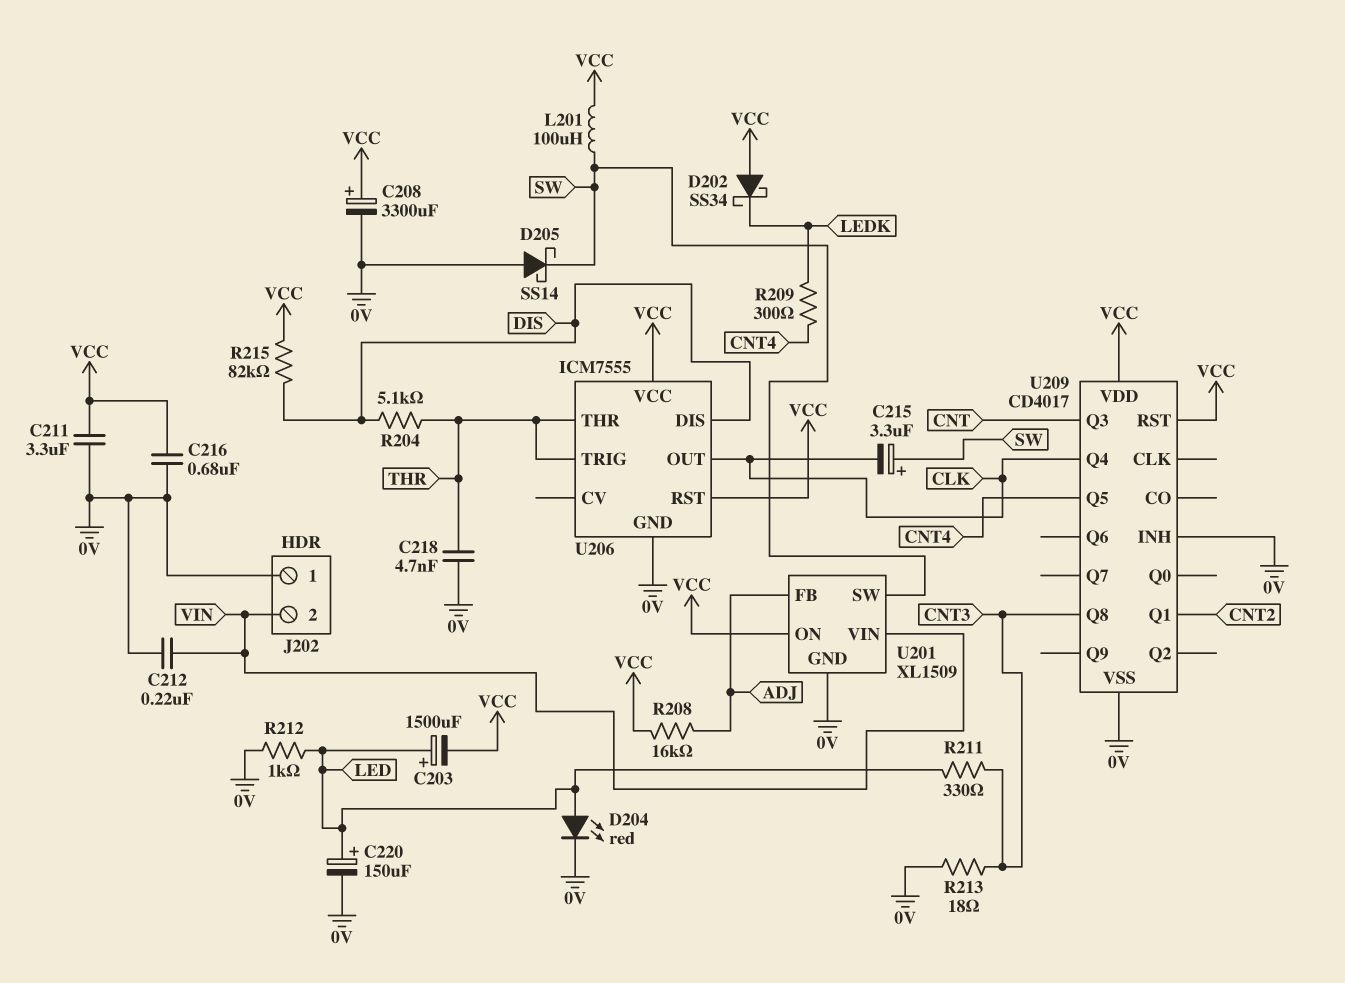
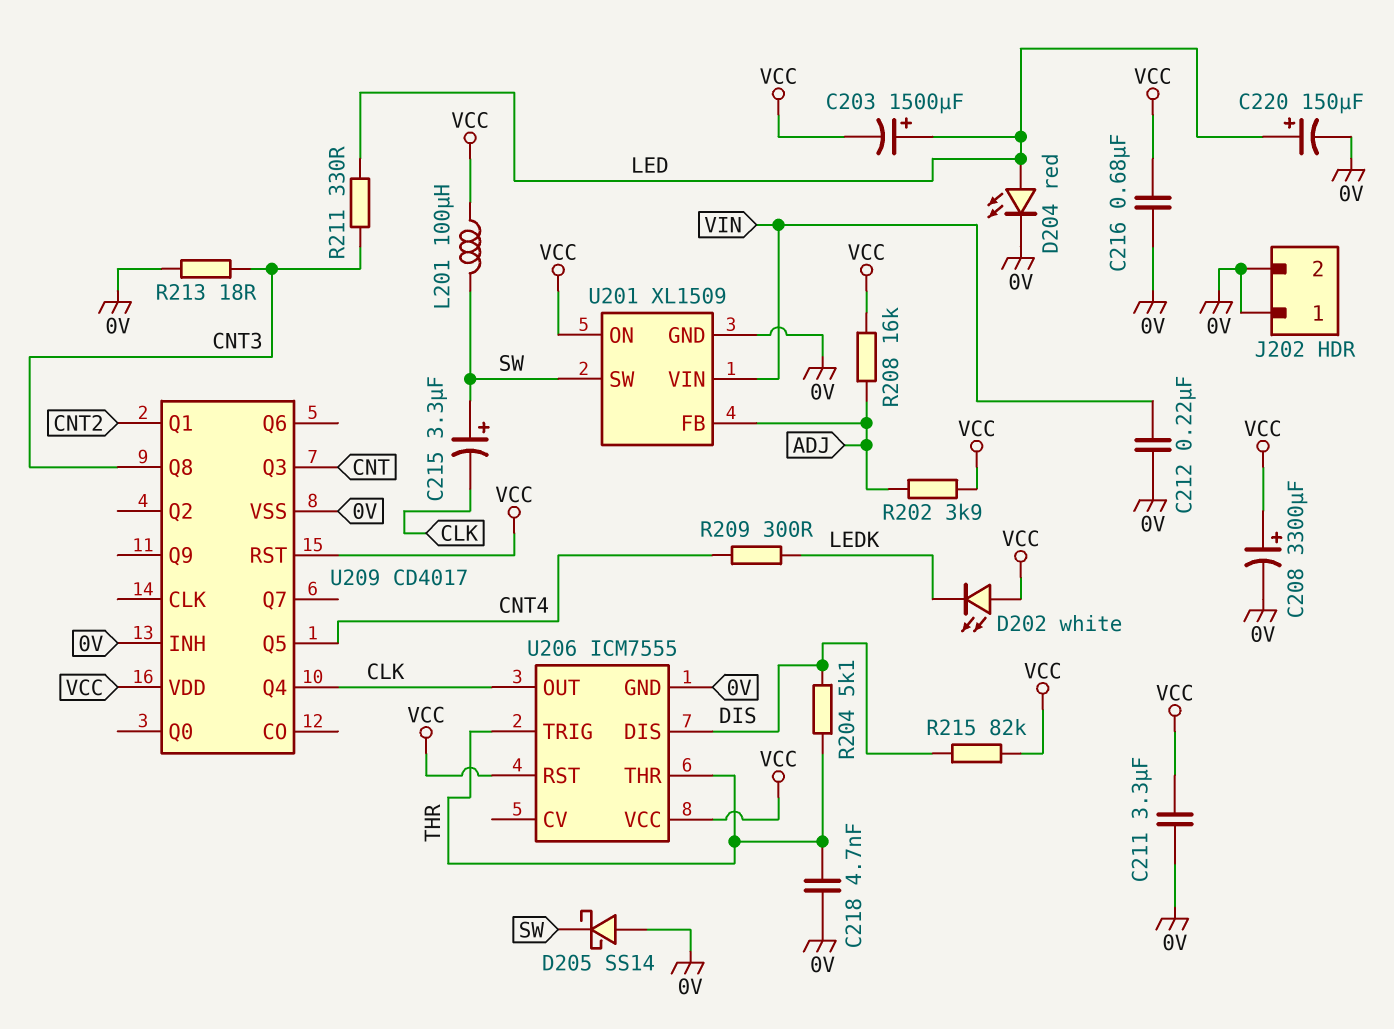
D202: schottky SS34 (A VCC, K LEDK) -> LED white (A VCC, K LEDK)
J202 pin 2: VIN -> 0V
R202: none -> 3.9k (ADJ, VCC)
R212: 1k (0V, LED) -> none

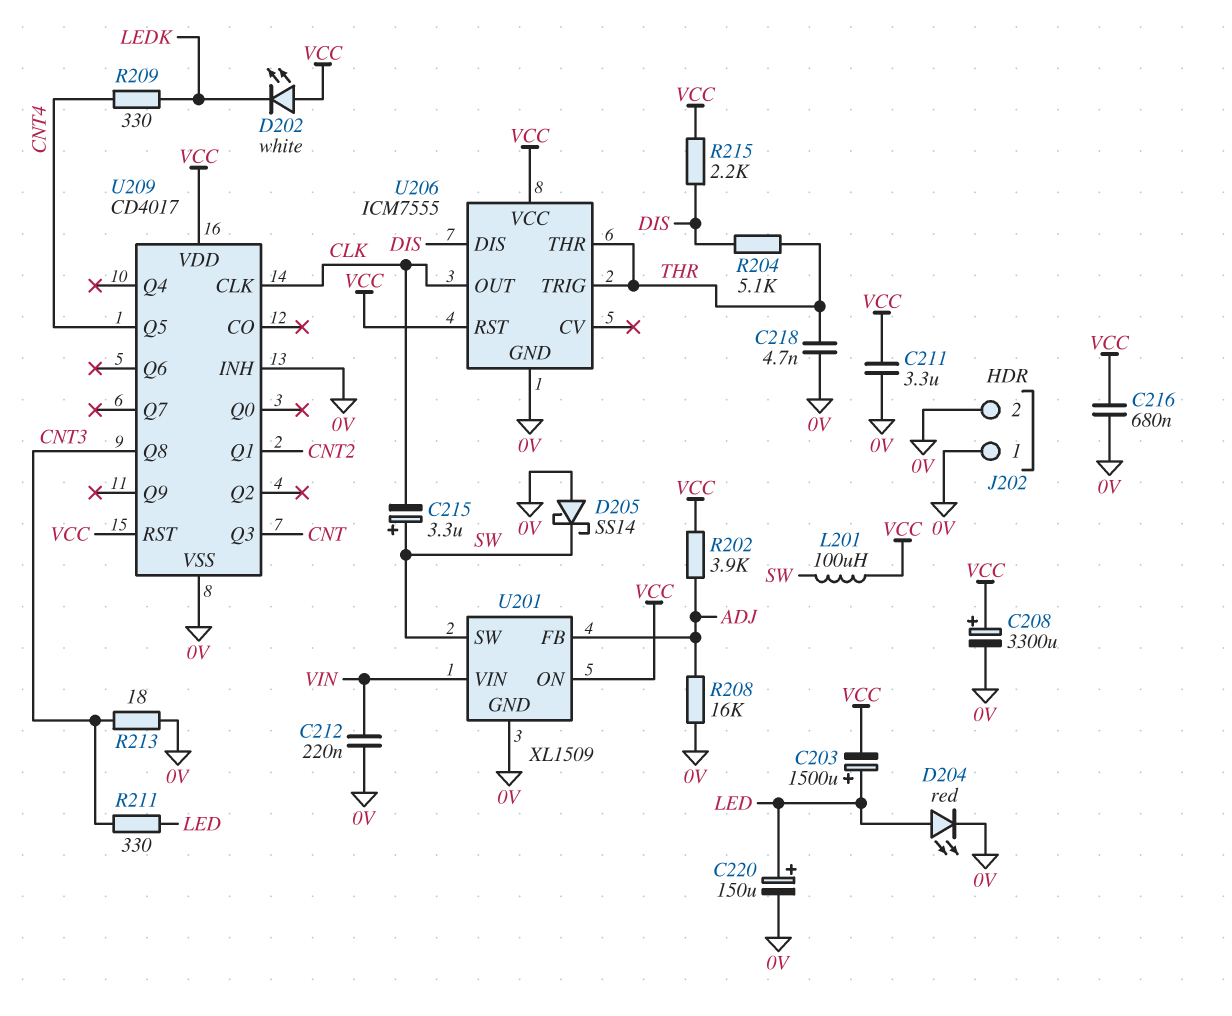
R208: 16k (ADJ, VCC) -> 16k (0V, ADJ)
R209: 300 (CNT4, LEDK) -> 330 (CNT4, LEDK)
R215: 82k (DIS, VCC) -> 2.2k (DIS, VCC)
U209 pin CLK: none -> CLK
U209 pin Q4: CLK -> none

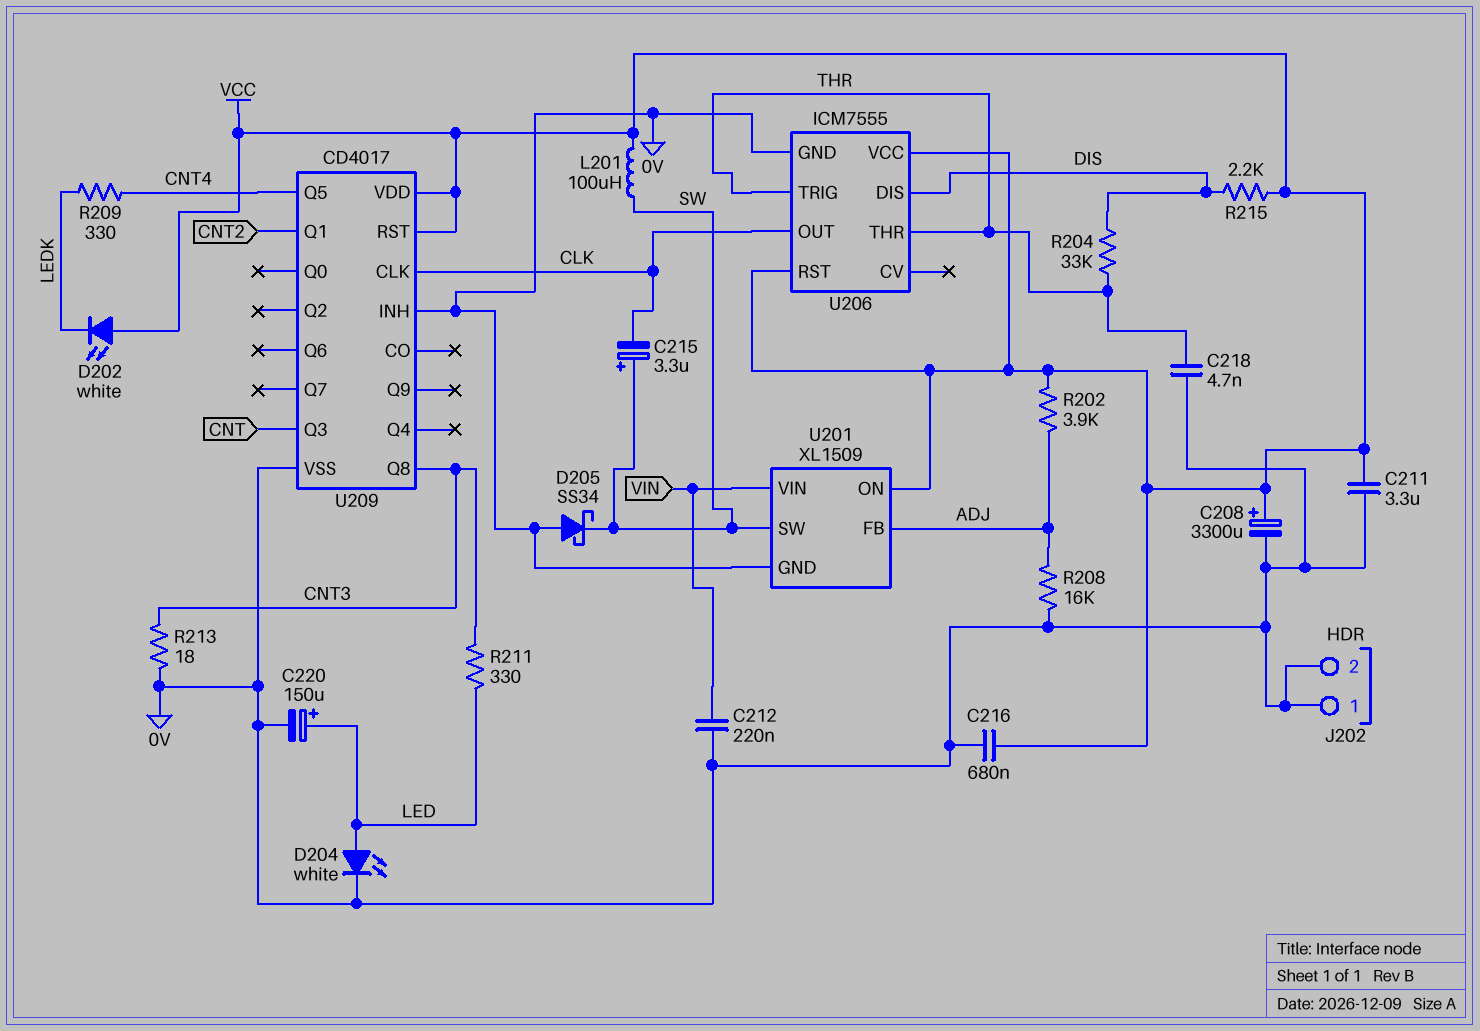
C203: 1500uF (plus LED, minus VCC) -> none
D204: LED red (A LED, K 0V) -> LED white (A LED, K 0V)
D205: schottky SS14 (A 0V, K SW) -> schottky SS34 (A 0V, K SW)
R204: 5.1k (DIS, THR) -> 33k (DIS, THR)

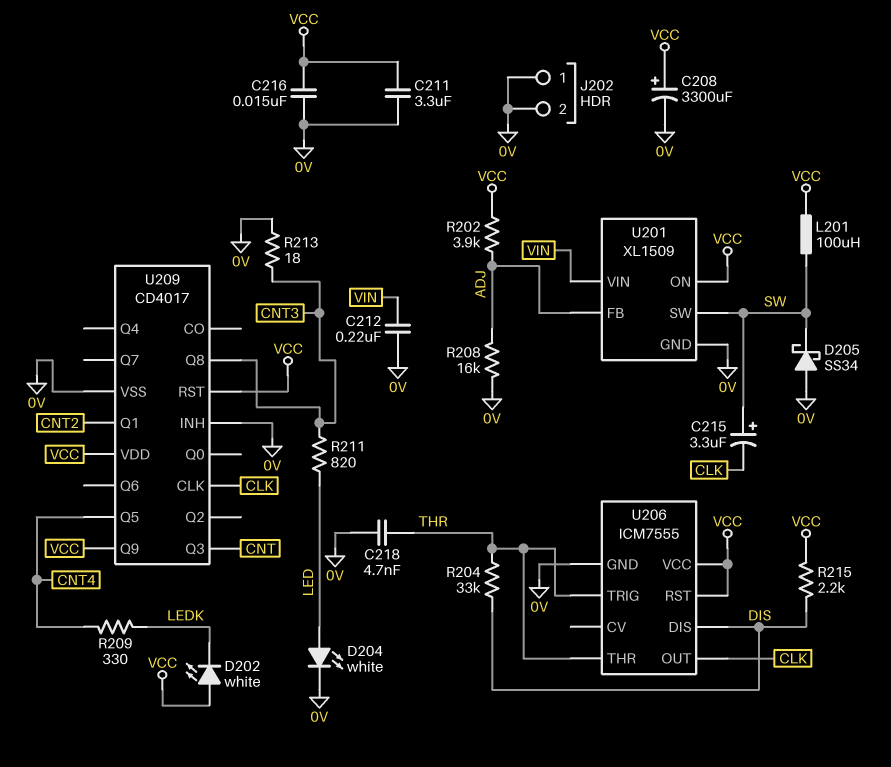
C216: 680nF (0V, VCC) -> 15nF (0V, VCC)
C220: 150uF (plus LED, minus 0V) -> none
R211: 330 (CNT3, LED) -> 820 (CNT3, LED)
U209 pin Q9: none -> VCC

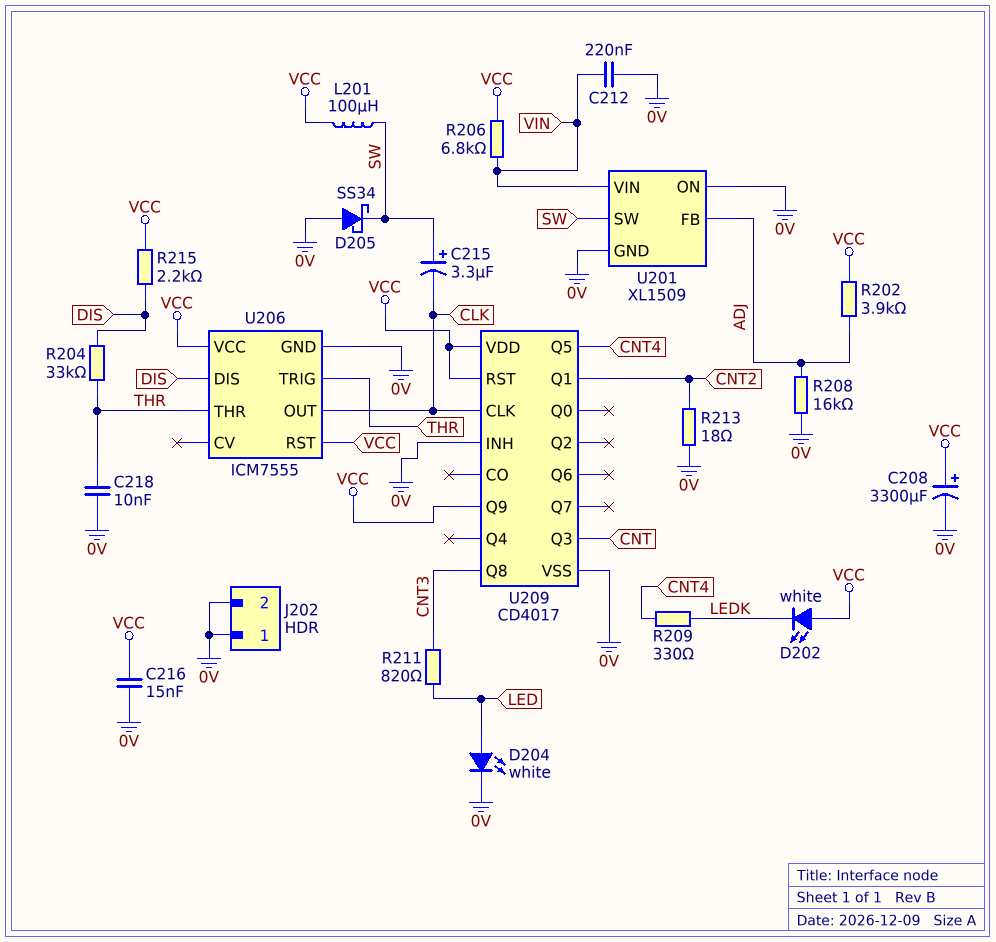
C211: 3.3uF (0V, VCC) -> none
C218: 4.7nF (0V, THR) -> 10nF (0V, THR)
R206: none -> 6.8k (VCC, VIN)
R213: 18 (0V, CNT3) -> 18 (0V, CNT2)
U201 pin ON: VCC -> 0V

